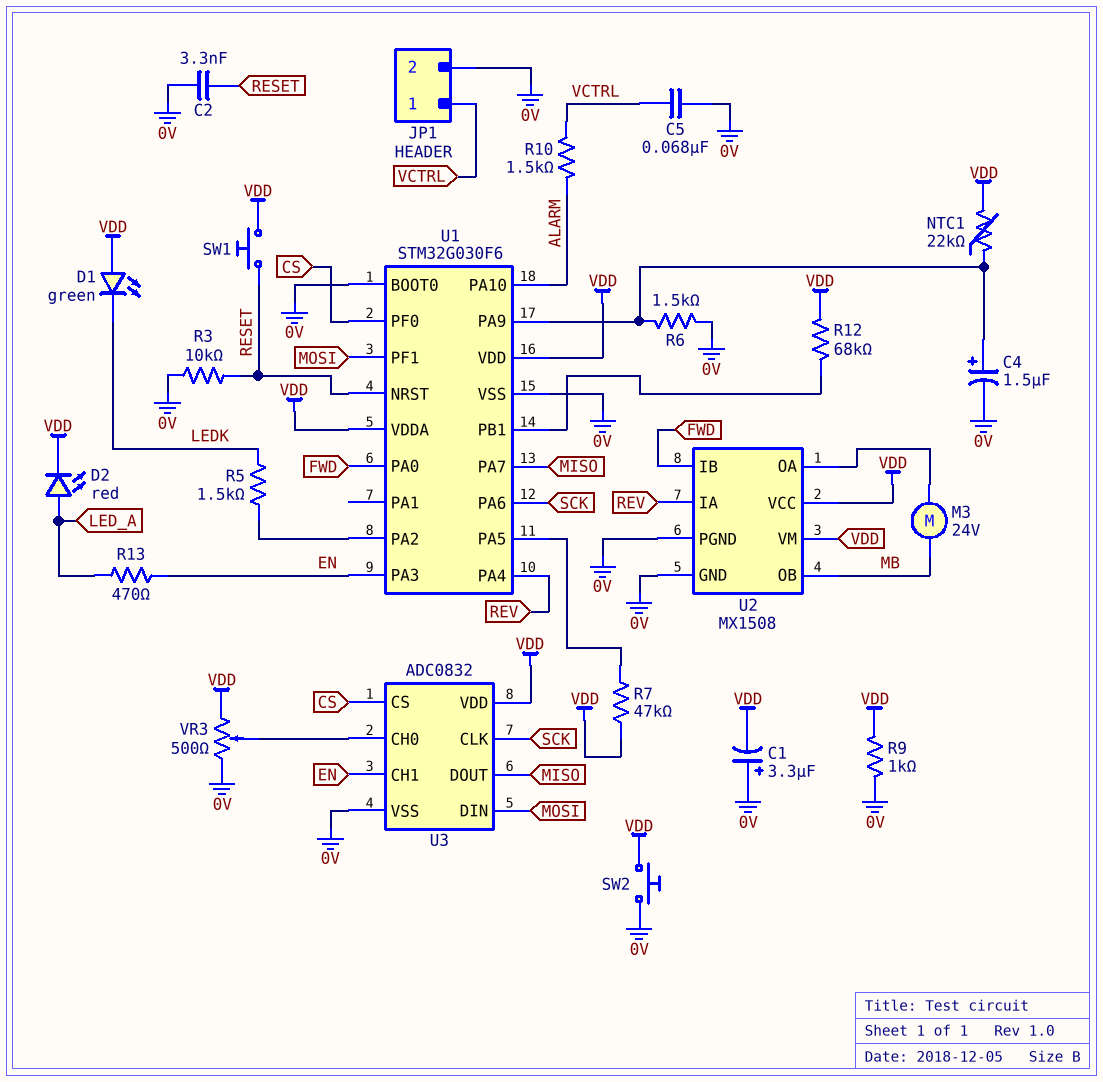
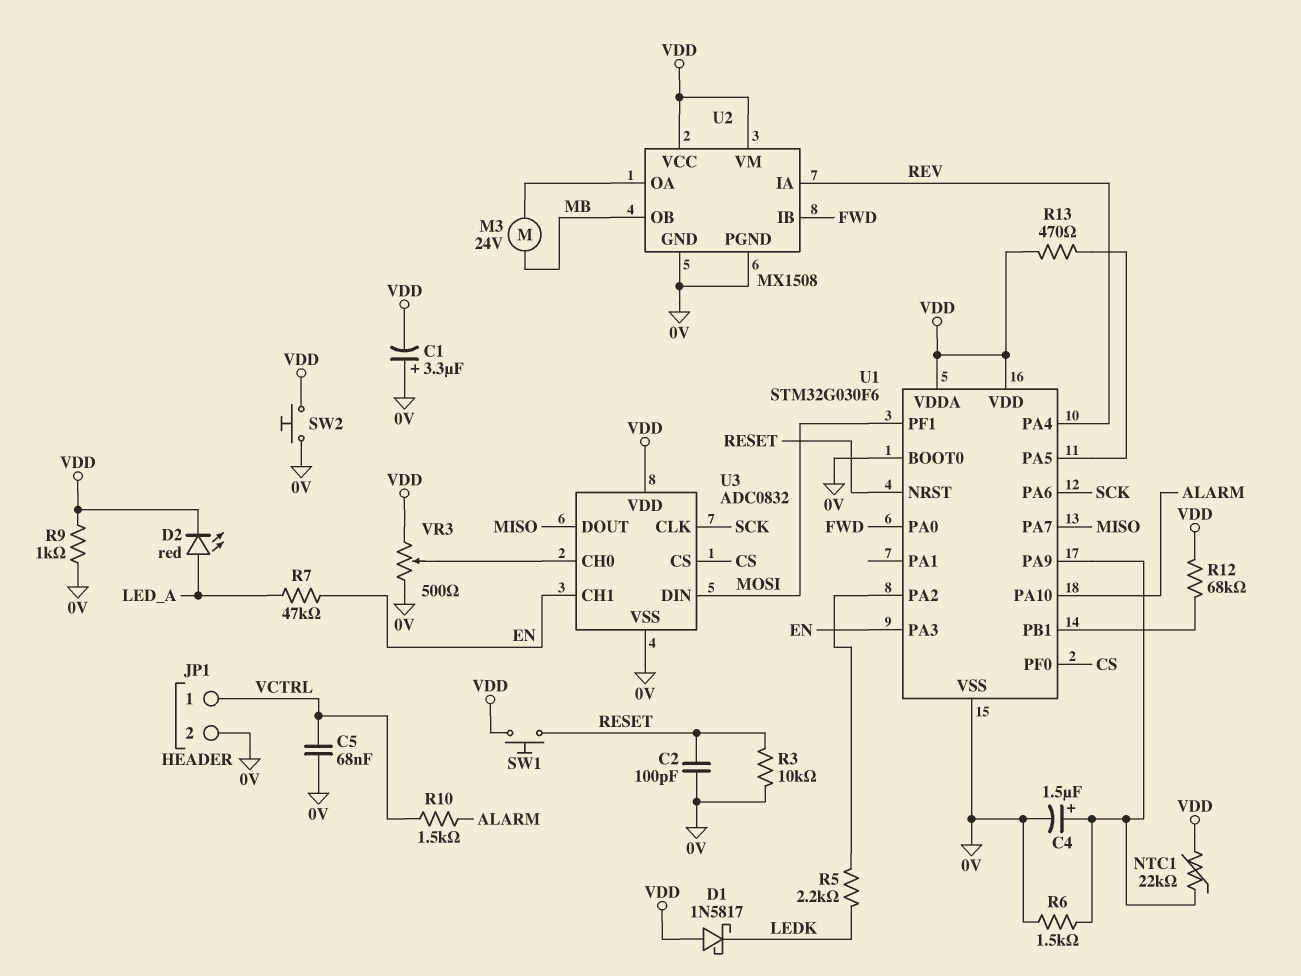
C2: 3.3nF (0V, RESET) -> 100pF (0V, RESET)
D1: LED green (A VDD, K LEDK) -> schottky 1N5817 (A VDD, K LEDK)
R5: 1.5k (LEDK, U1/PA2) -> 2.2k (LEDK, U1/PA2)
R7: 47k (U1/PA5, VDD) -> 47k (EN, LED_A)
R13: 470 (EN, LED_A) -> 470 (U1/PA5, VDD)

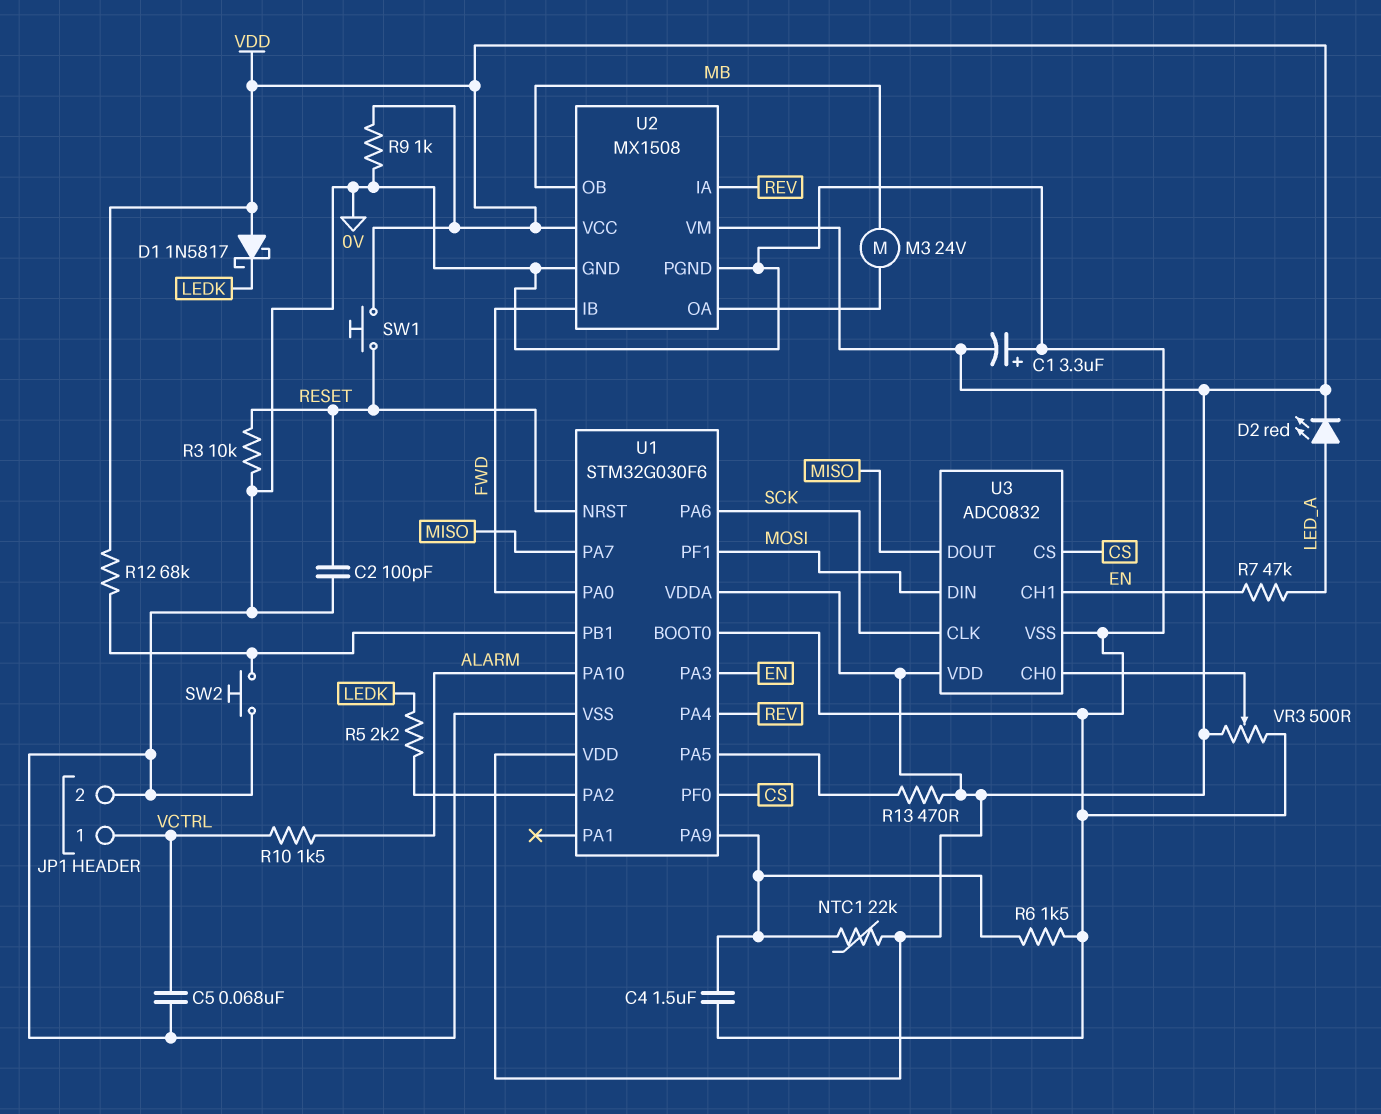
C4: 1.5uF (plus U1/PA9, minus 0V) -> 1.5uF (0V, U1/PA9)
SW2: button (0V, VDD) -> button (0V, U1/PB1)

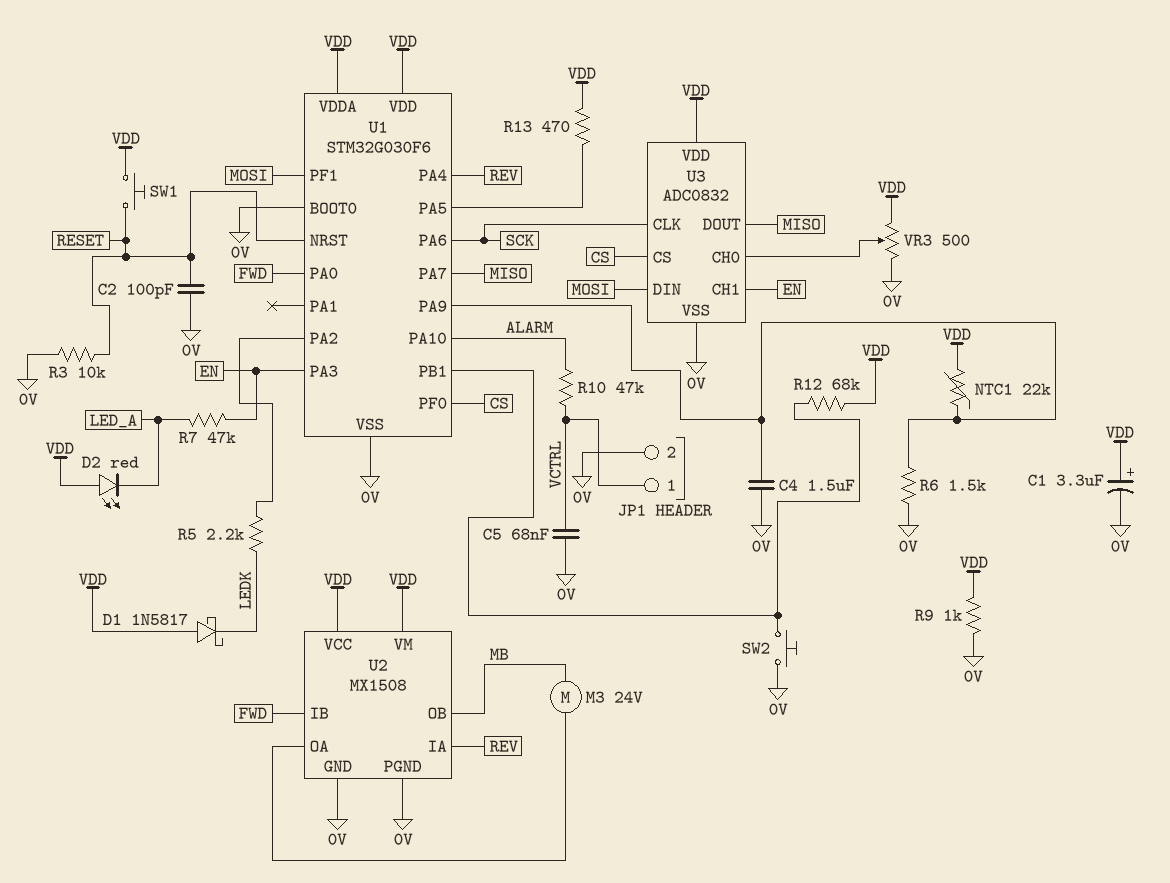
C1: 3.3uF (plus 0V, minus VDD) -> 3.3uF (plus VDD, minus 0V)
D2: LED red (A LED_A, K VDD) -> LED red (A VDD, K LED_A)
R10: 1.5k (ALARM, VCTRL) -> 47k (ALARM, VCTRL)

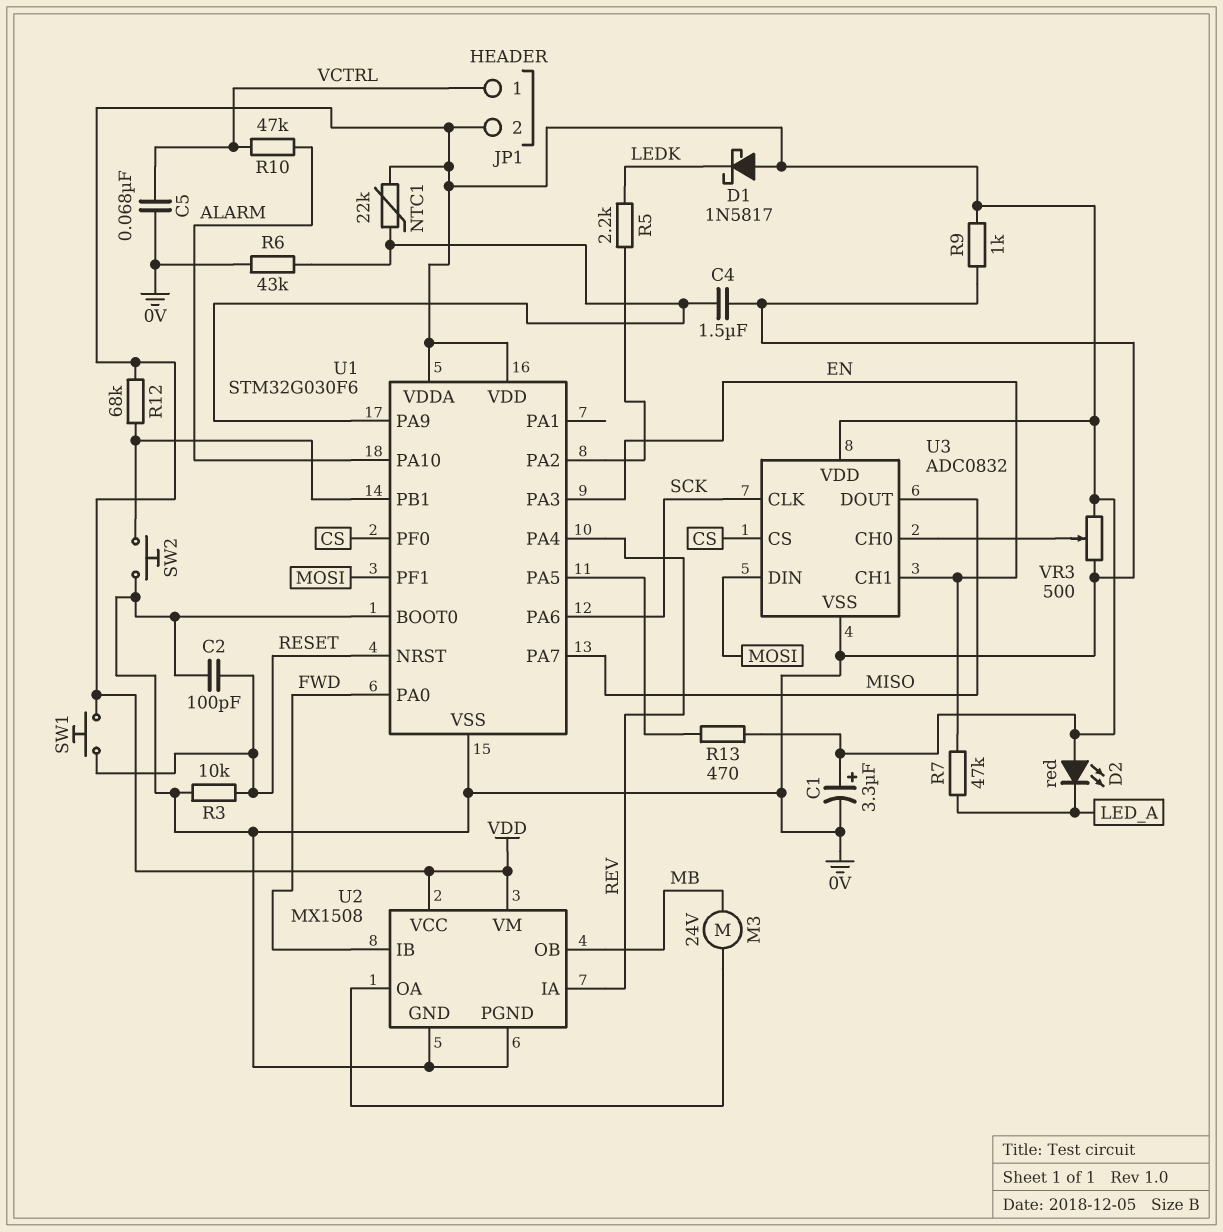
JP1 pin 2: 0V -> VDD
R6: 1.5k (0V, U1/PA9) -> 43k (0V, U1/PA9)

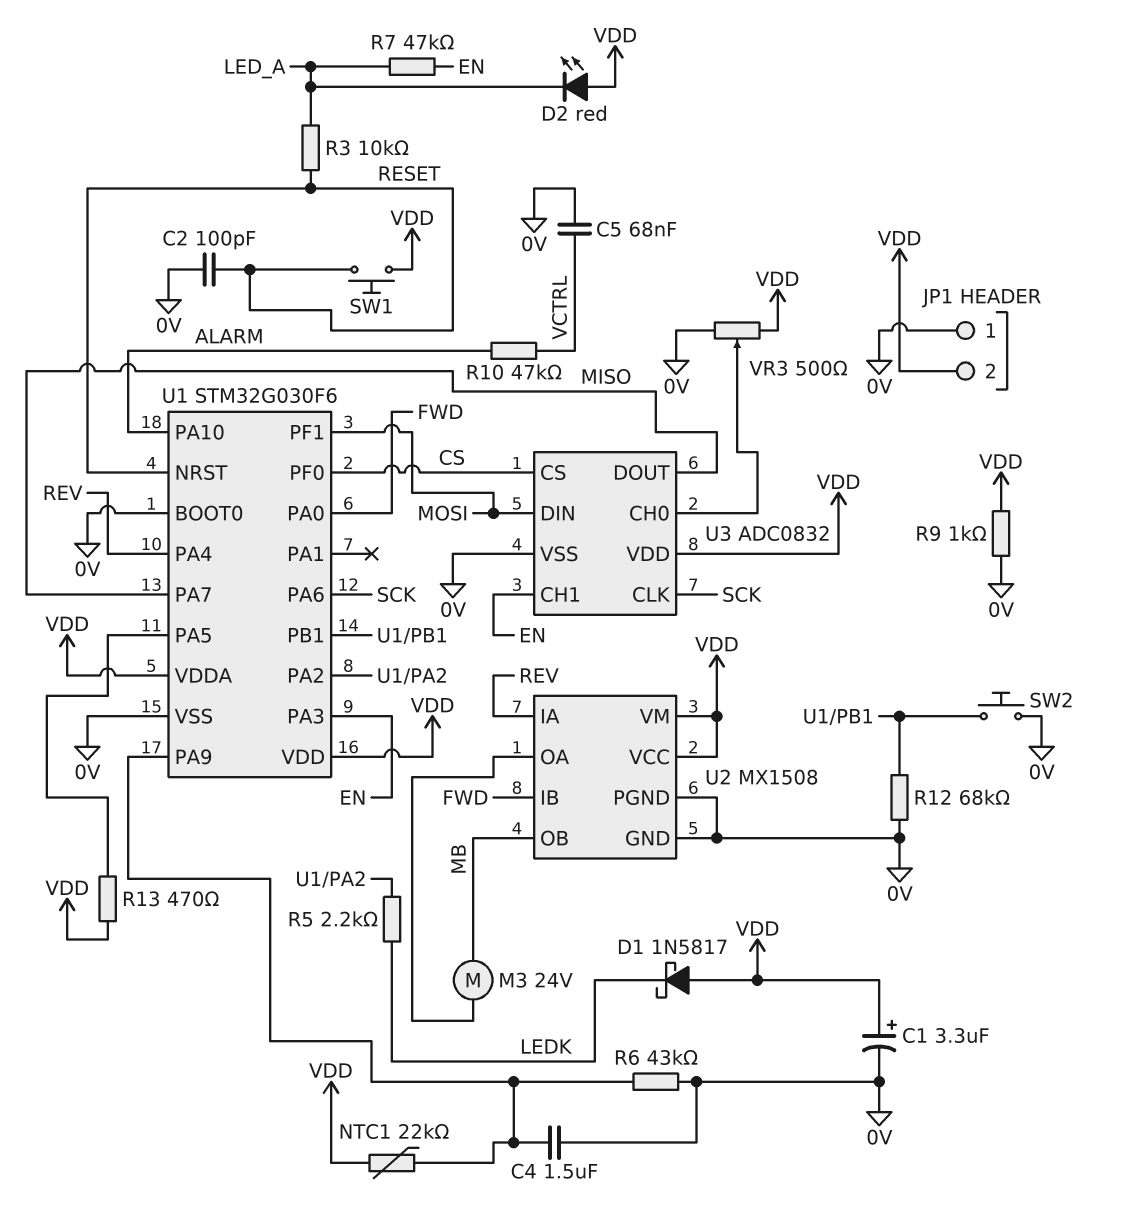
JP1 pin 1: VCTRL -> 0V
R3: 10k (0V, RESET) -> 10k (LED_A, RESET)
R12: 68k (U1/PB1, VDD) -> 68k (0V, U1/PB1)

